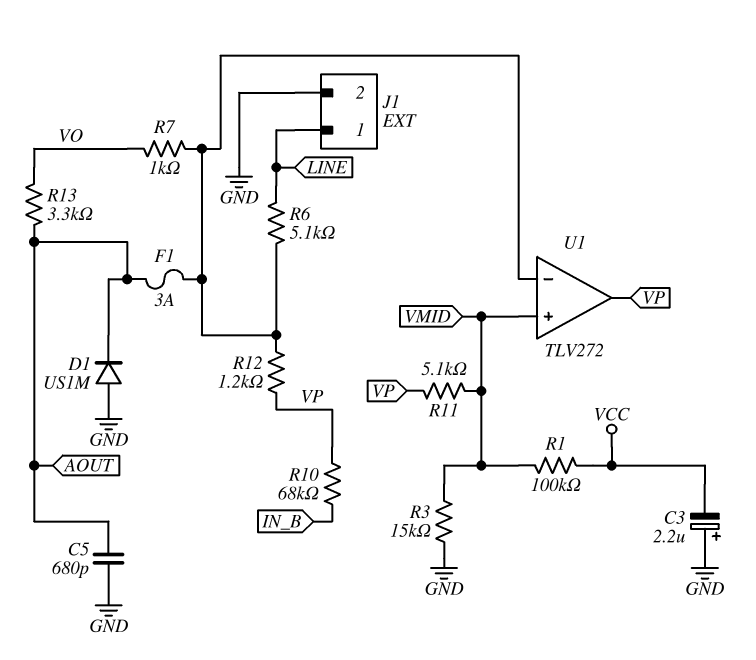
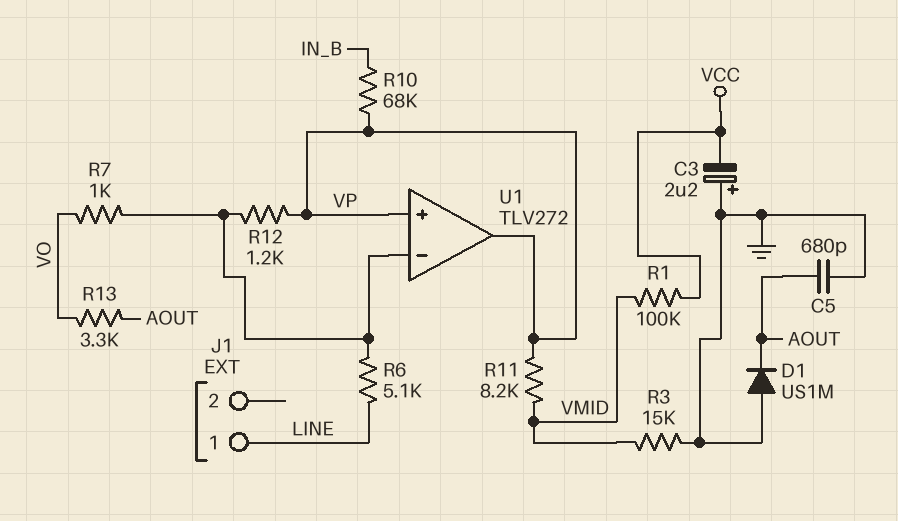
F1: 3A (AOUT, U1/in-) -> none
J1 pin 2: GND -> none
R11: 5.1k (VMID, VP) -> 8.2k (VMID, VP)
U1 pin in+: VMID -> VP

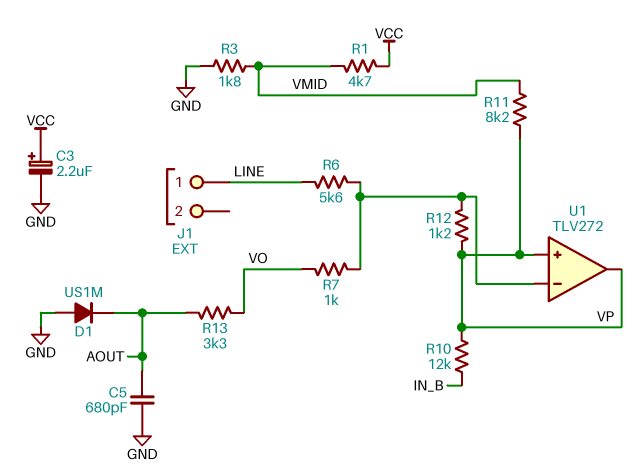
C3: 2.2uF (plus GND, minus VCC) -> 2.2uF (plus VCC, minus GND)
R1: 100k (VCC, VMID) -> 4.7k (VCC, VMID)
R3: 15k (GND, VMID) -> 1.8k (GND, VMID)
R6: 5.1k (LINE, U1/in-) -> 5.6k (LINE, U1/in-)
R10: 68k (IN_B, VP) -> 12k (IN_B, VP)

